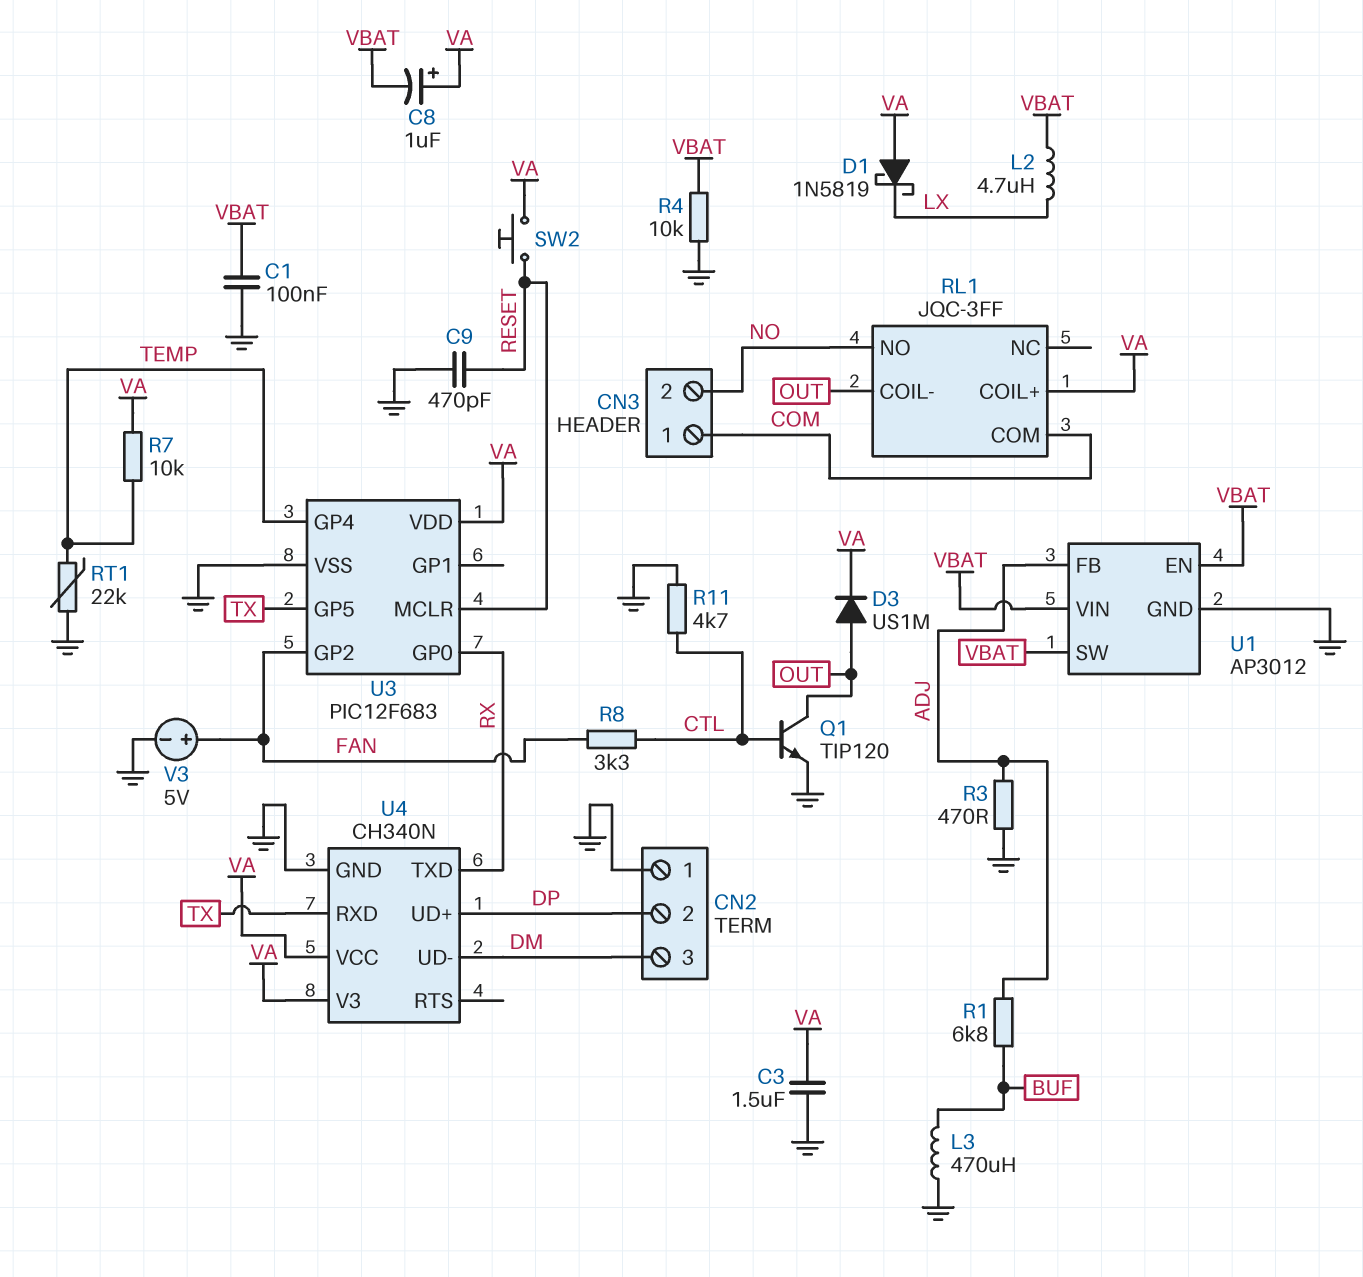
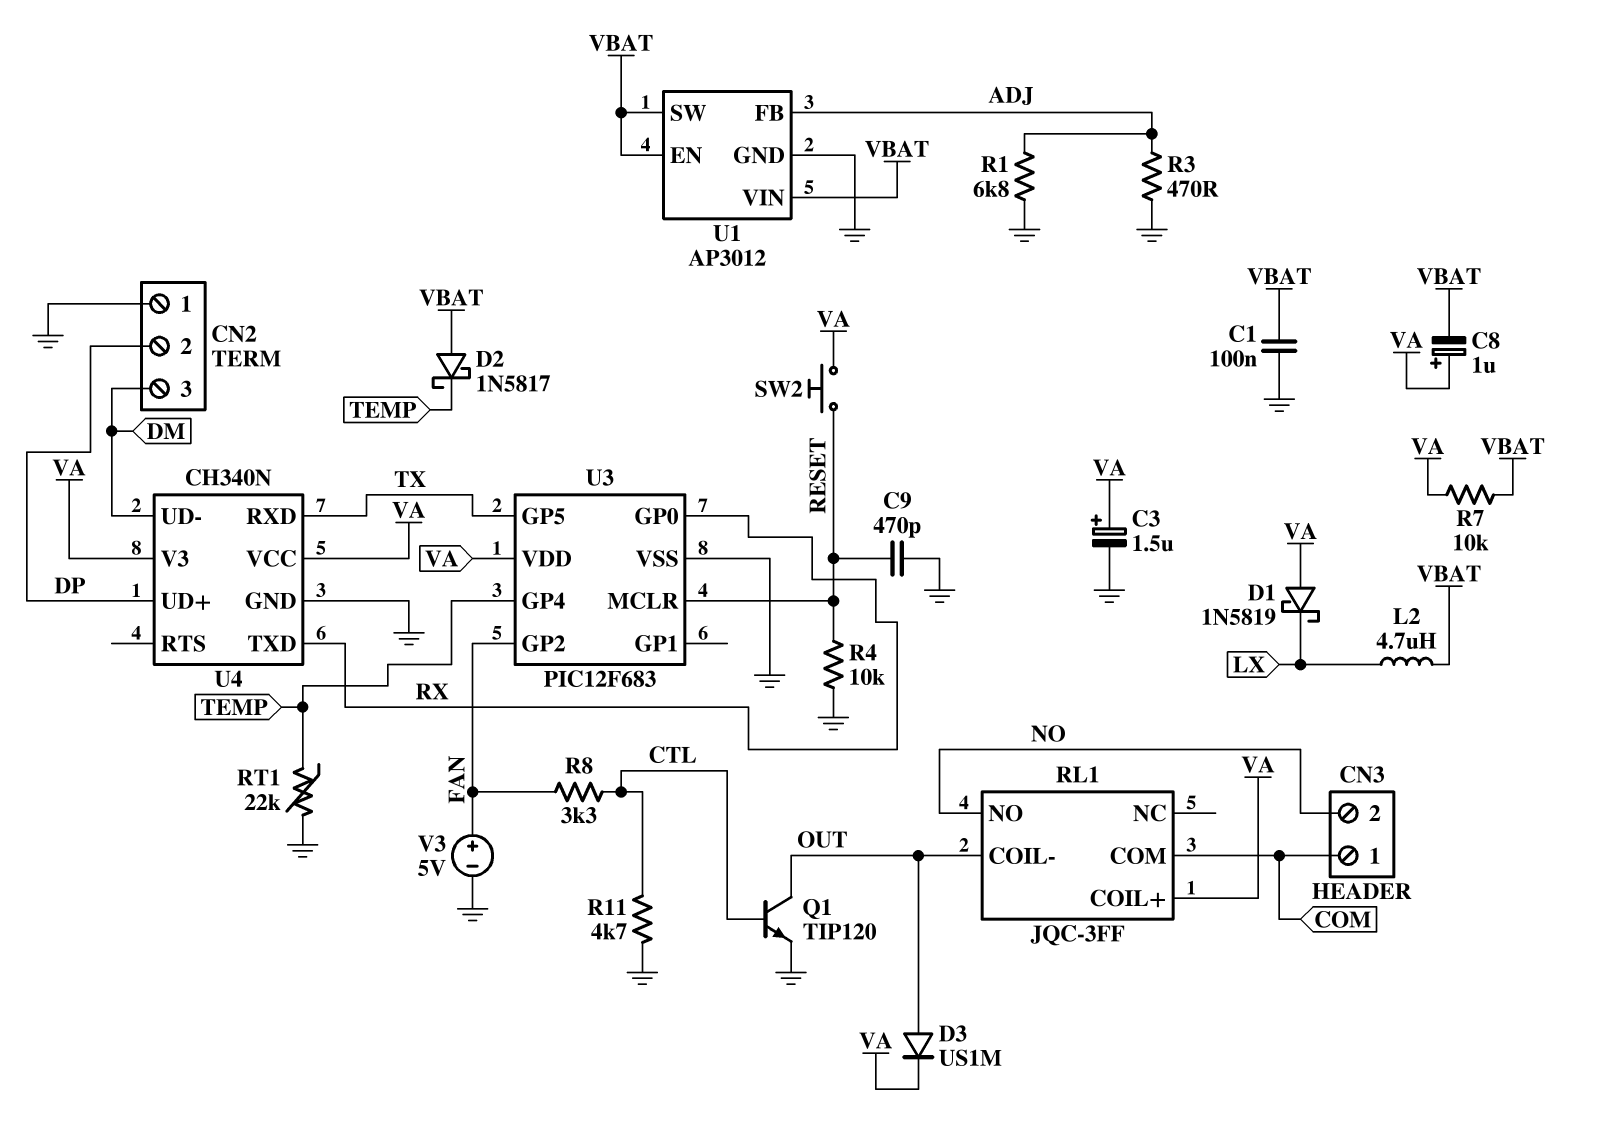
C3: 1.5uF (GND, VA) -> 1.5uF (plus VA, minus GND)
D2: none -> schottky 1N5817 (A VBAT, K TEMP)
L3: 470uH (BUF, GND) -> none
R1: 6.8k (ADJ, BUF) -> 6.8k (ADJ, GND)
R4: 10k (GND, VBAT) -> 10k (GND, RESET)
R7: 10k (TEMP, VA) -> 10k (VA, VBAT)

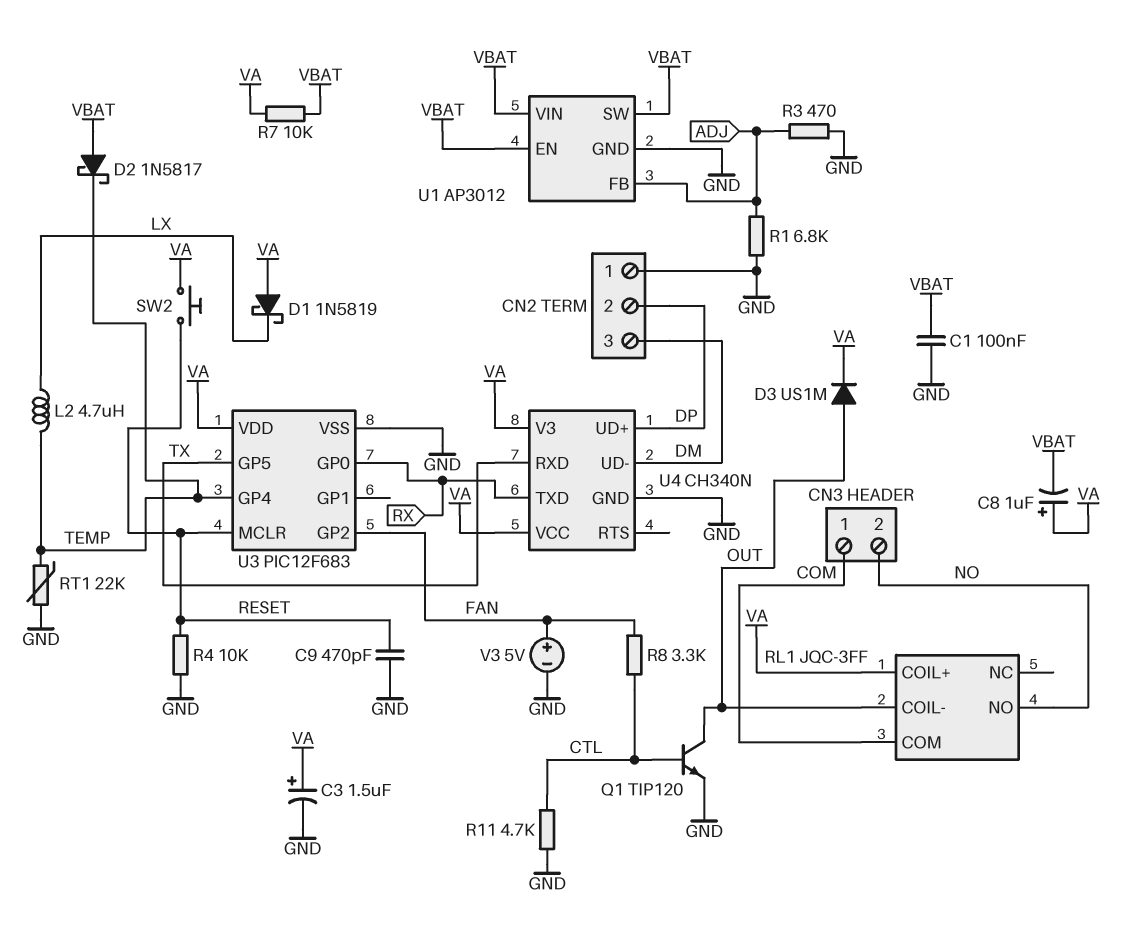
L2: 4.7uH (LX, VBAT) -> 4.7uH (LX, TEMP)

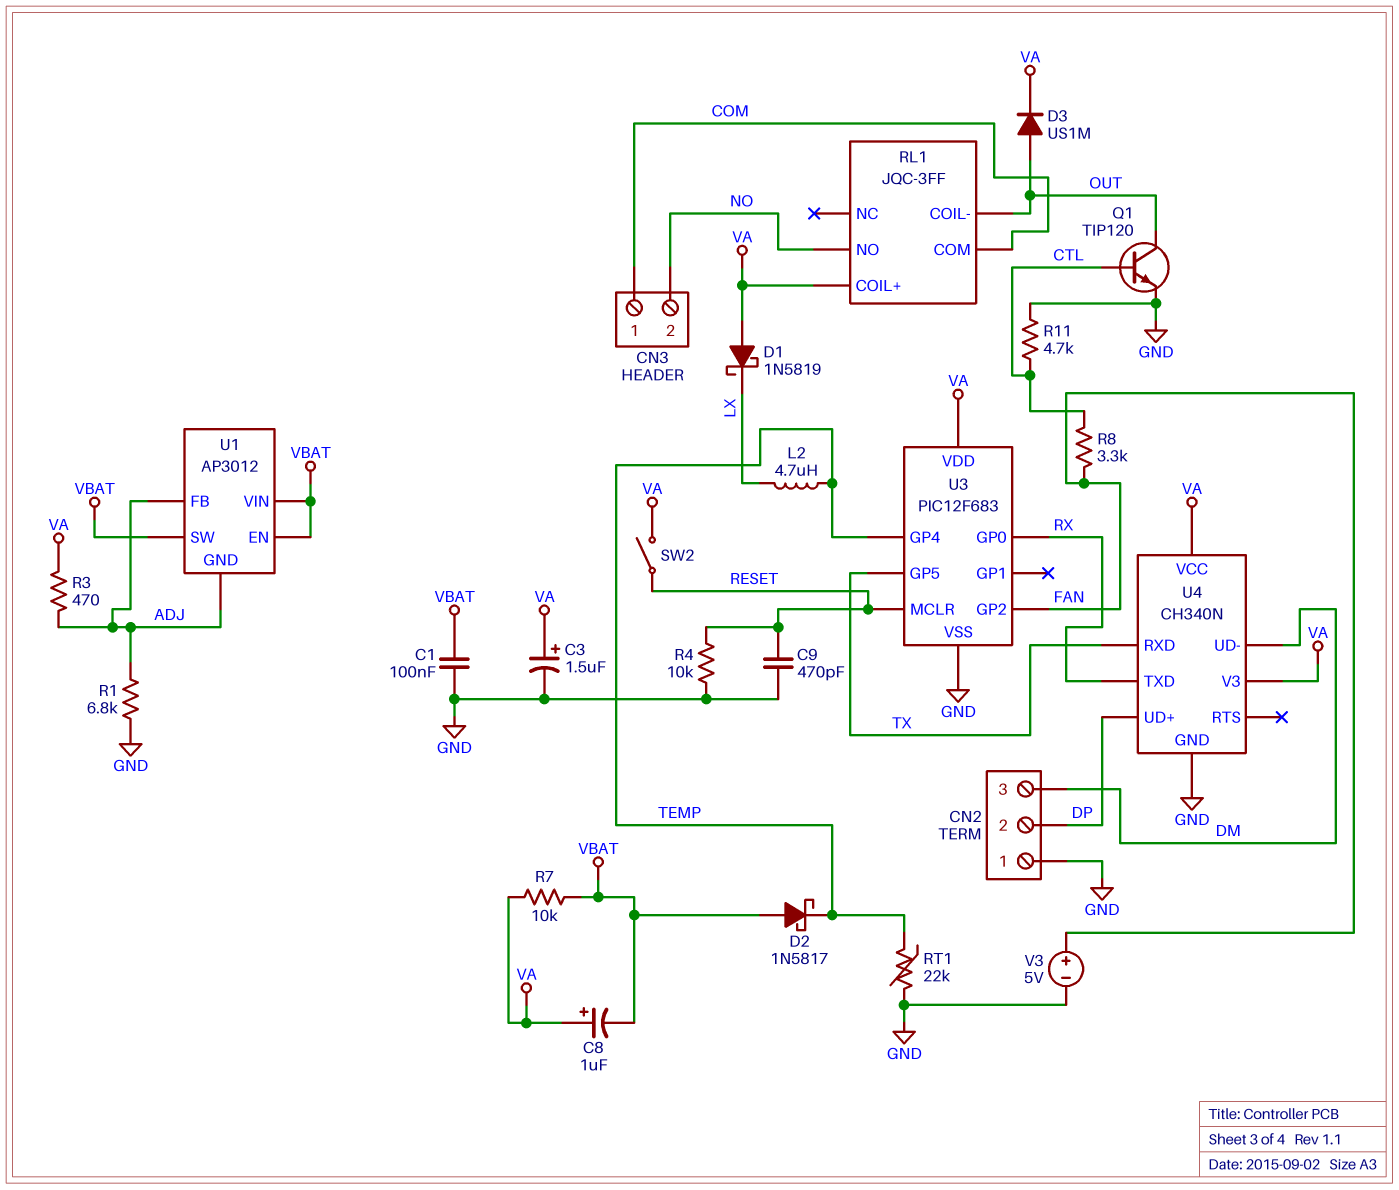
R3: 470 (ADJ, GND) -> 470 (ADJ, VA)
SW2: button (RESET, VA) -> switch (RESET, VA)
U1 pin GND: GND -> ADJ

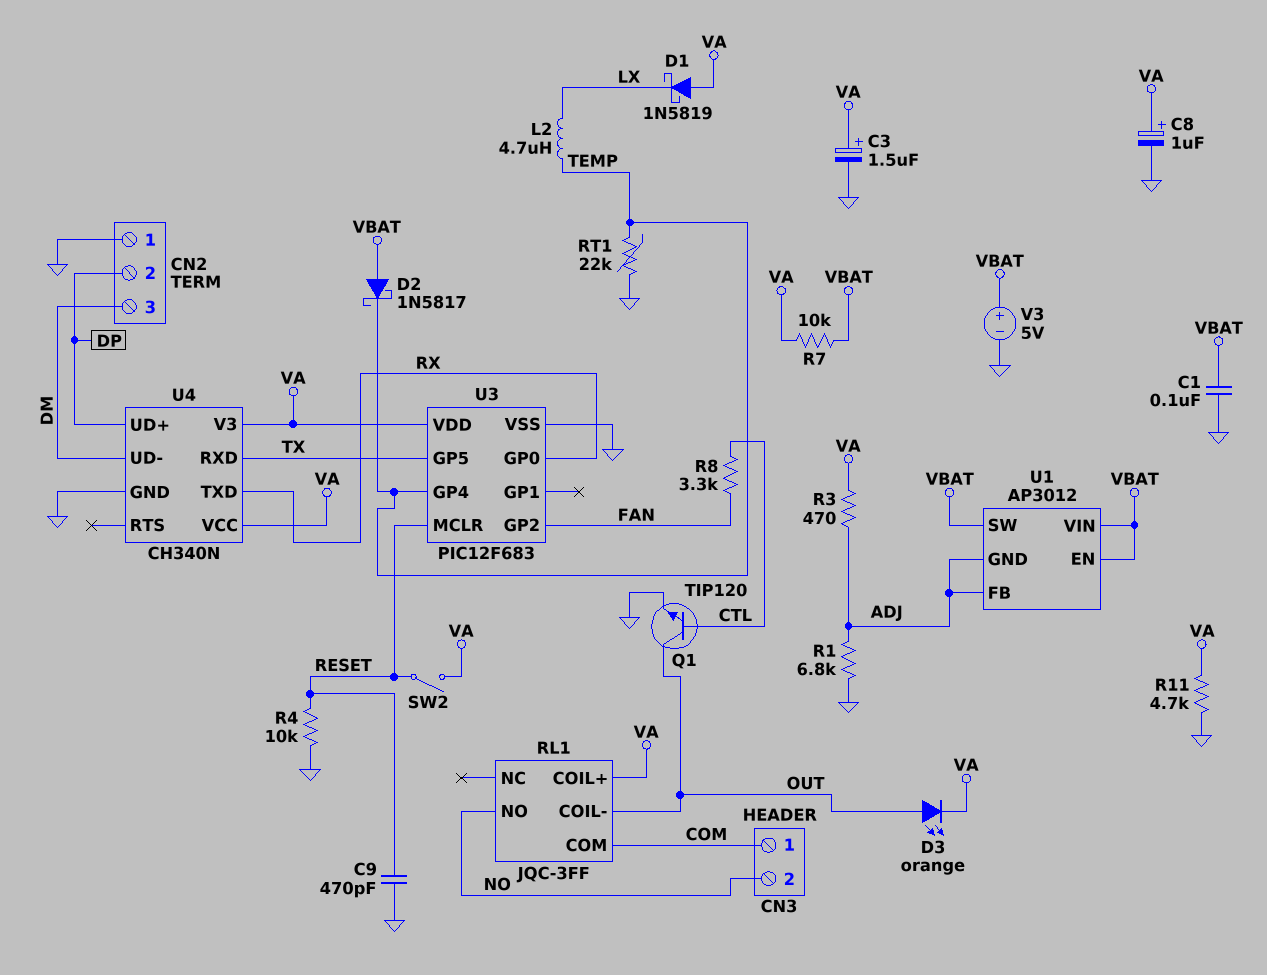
C8: 1uF (plus VA, minus VBAT) -> 1uF (plus VA, minus GND)
D3: diode US1M (A OUT, K VA) -> LED orange (A OUT, K VA)
R11: 4.7k (CTL, GND) -> 4.7k (GND, VA)
V3: 5V (plus FAN, minus GND) -> 5V (plus VBAT, minus GND)

